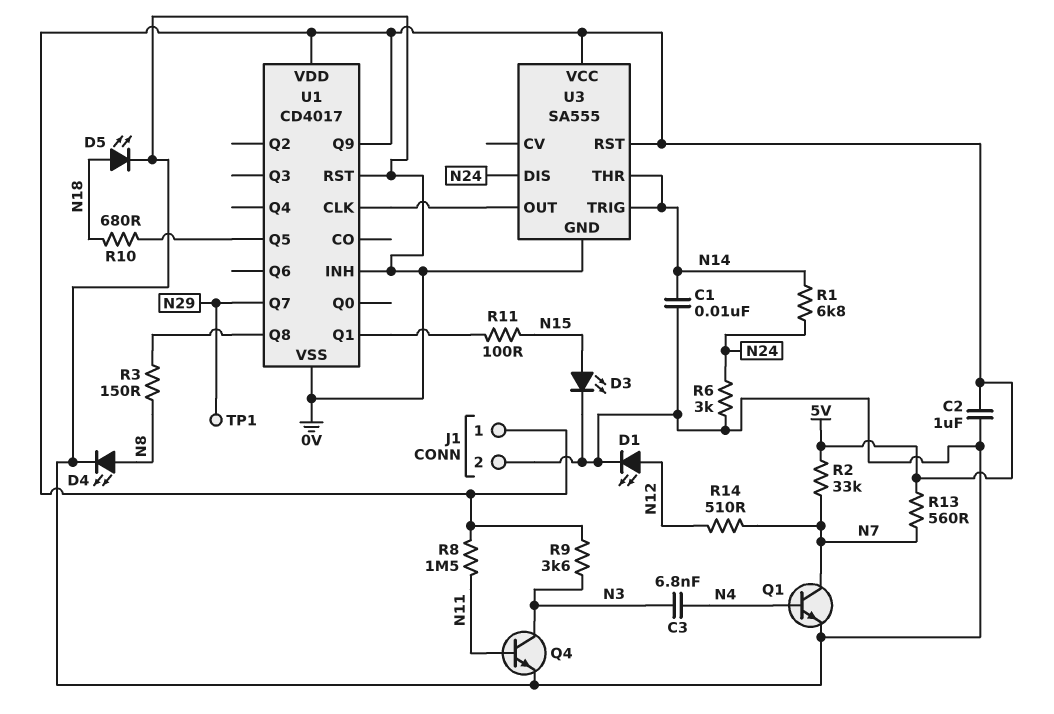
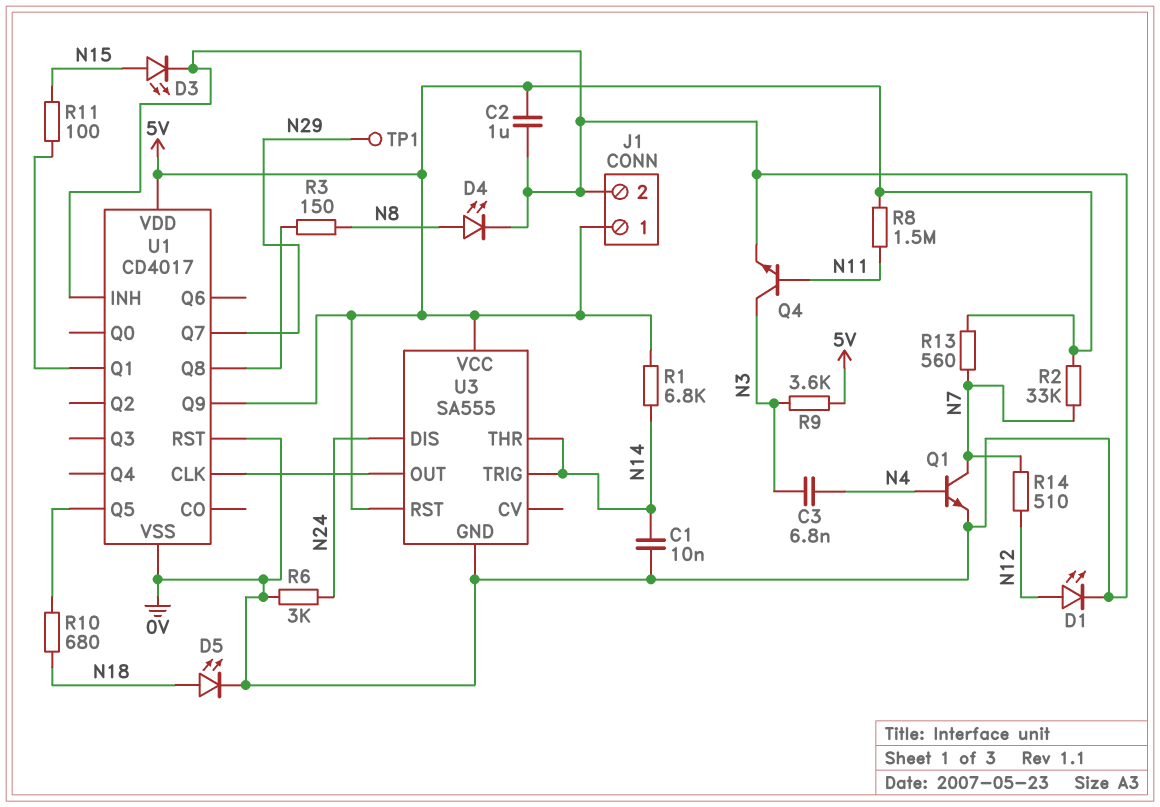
R1: 6.8k (N14, N24) -> 6.8k (5V, N14)

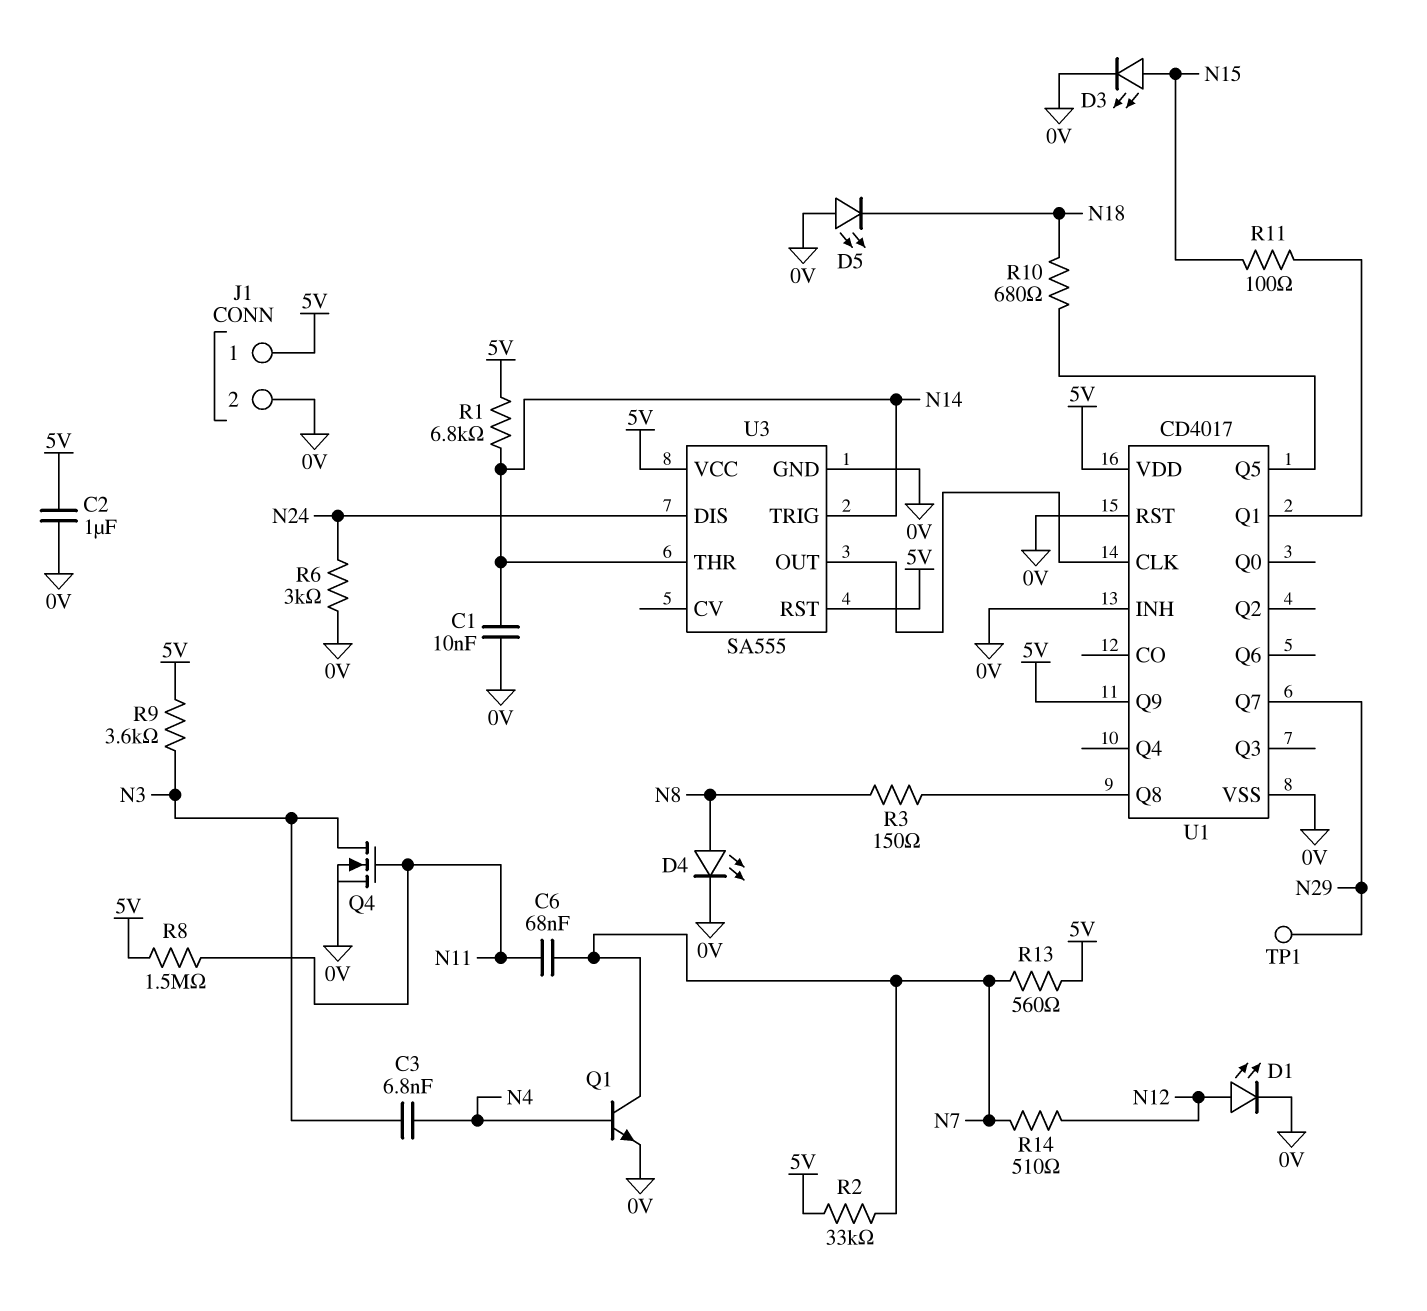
C6: none -> 68nF (N7, N11)
D5: LED (A N18, K 0V) -> LED (A 0V, K N18)
Q4: NPN (B N11, C N3, E 0V) -> NMOS (G N11, D N3, S 0V)

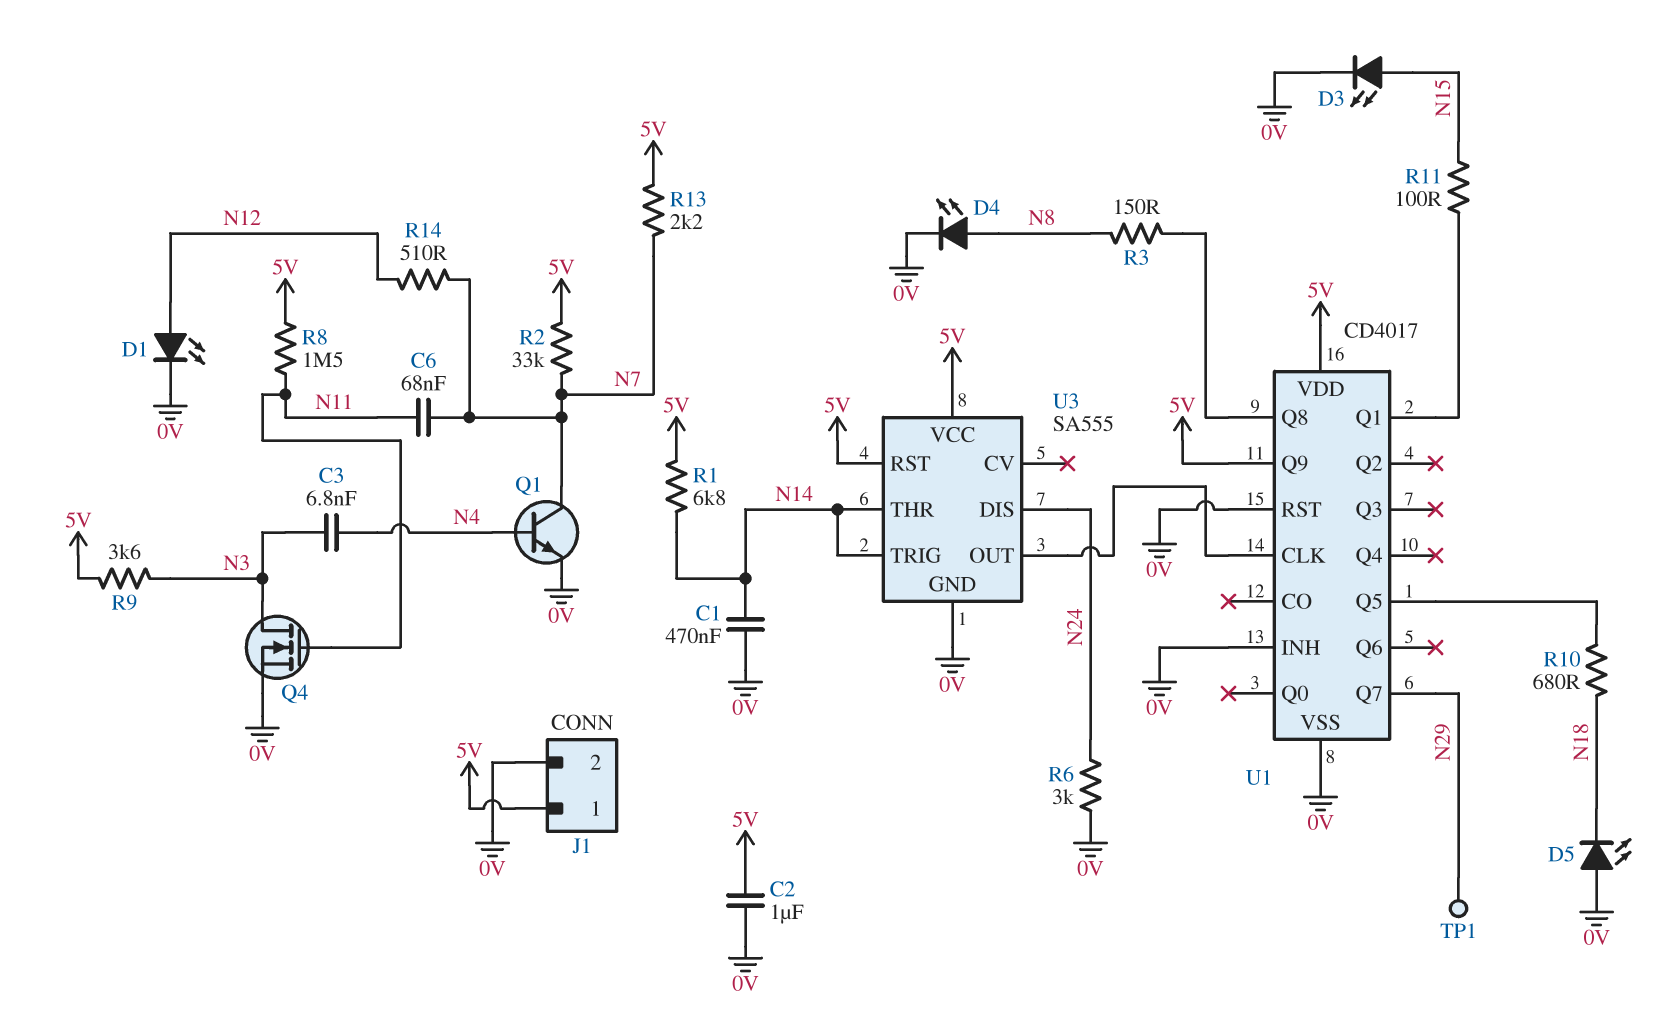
C1: 10nF (0V, N14) -> 470nF (0V, N14)
R13: 560 (5V, N7) -> 2.2k (5V, N7)

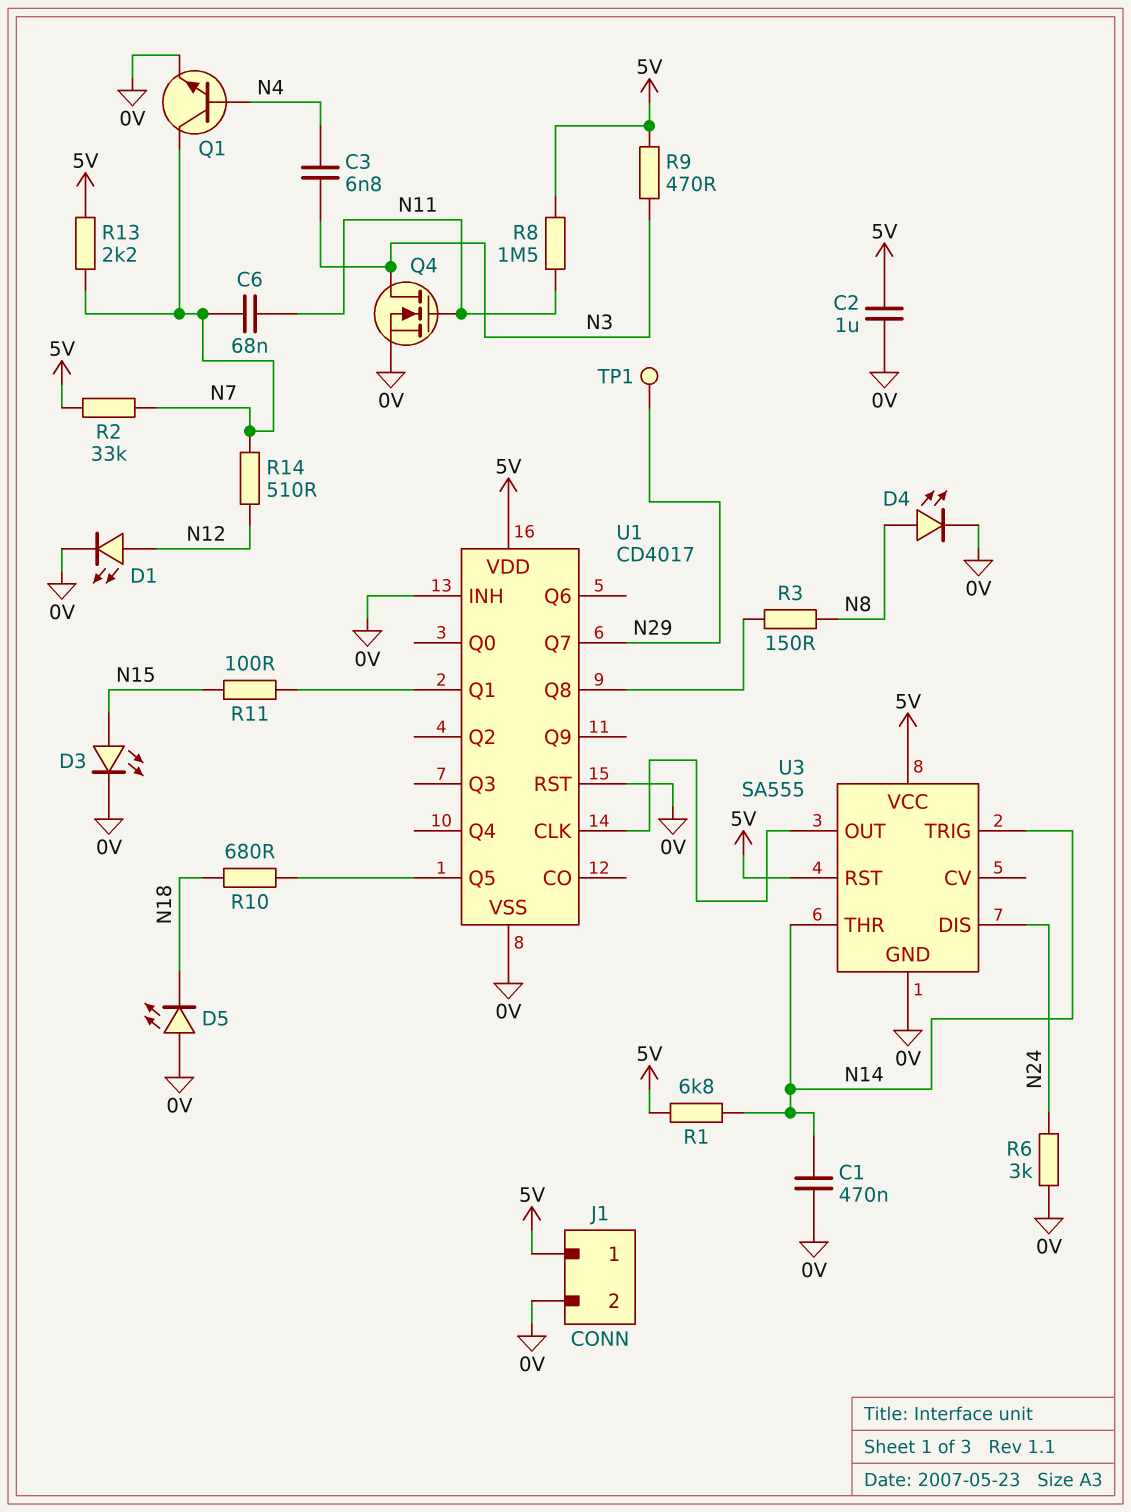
R9: 3.6k (5V, N3) -> 470 (5V, N3)
U1 pin Q9: 5V -> none

